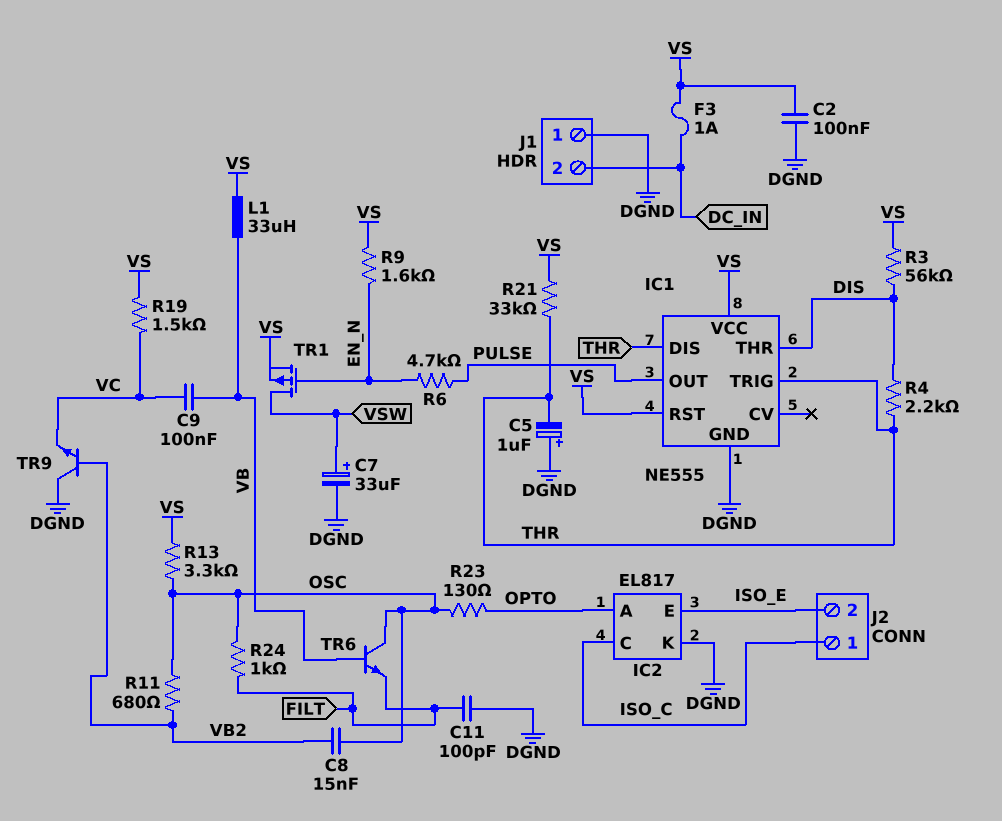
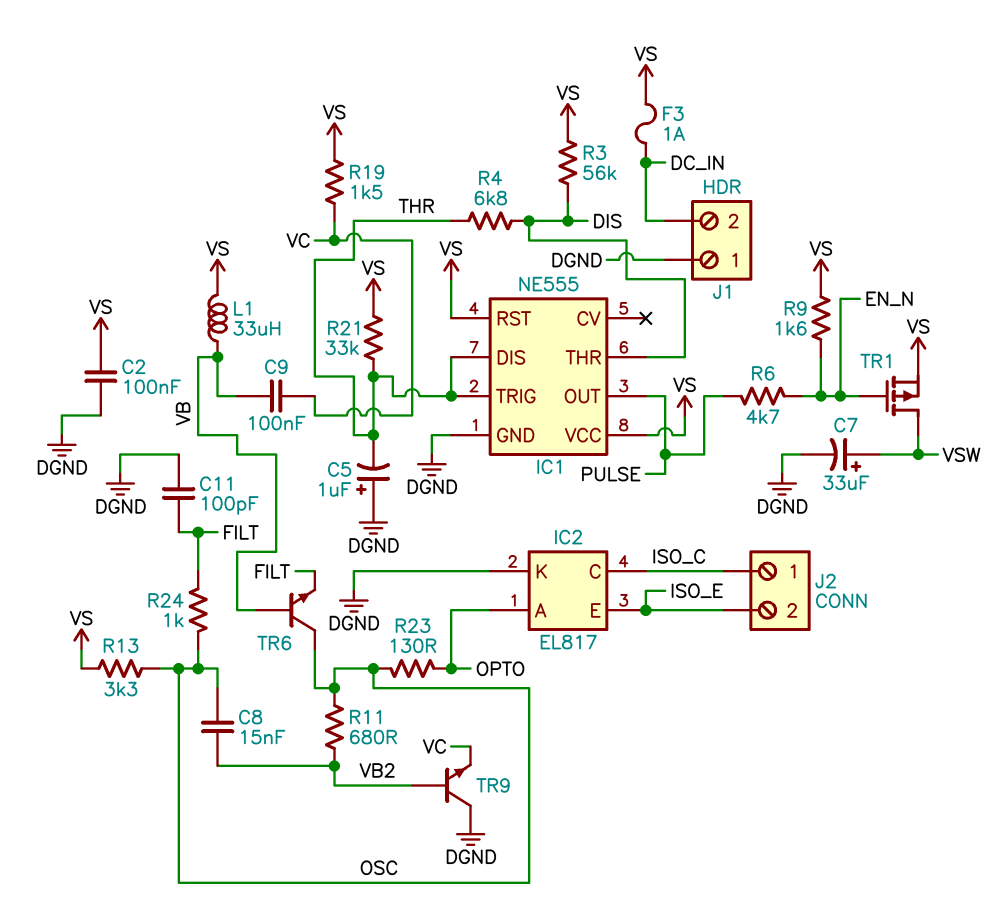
R4: 2.2k (DIS, THR) -> 6.8k (DIS, THR)

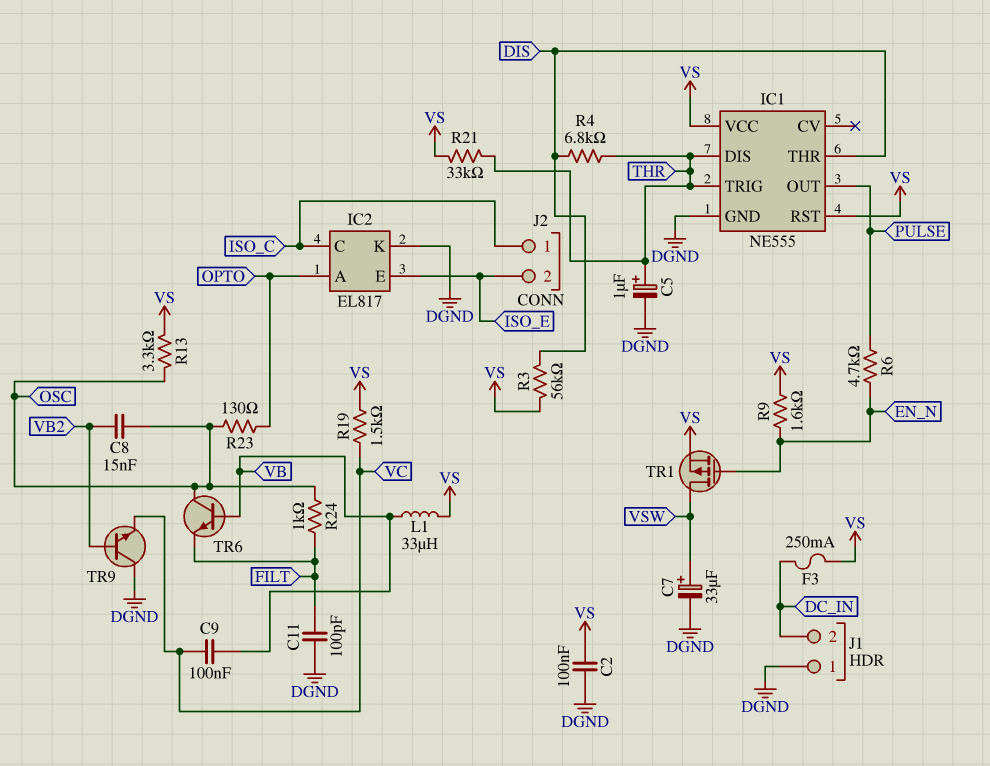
C5: 1uF (plus DGND, minus THR) -> 1uF (plus THR, minus DGND)
F3: 1A (DC_IN, VS) -> 250mA (DC_IN, VS)
R11: 680 (OSC, VB2) -> none

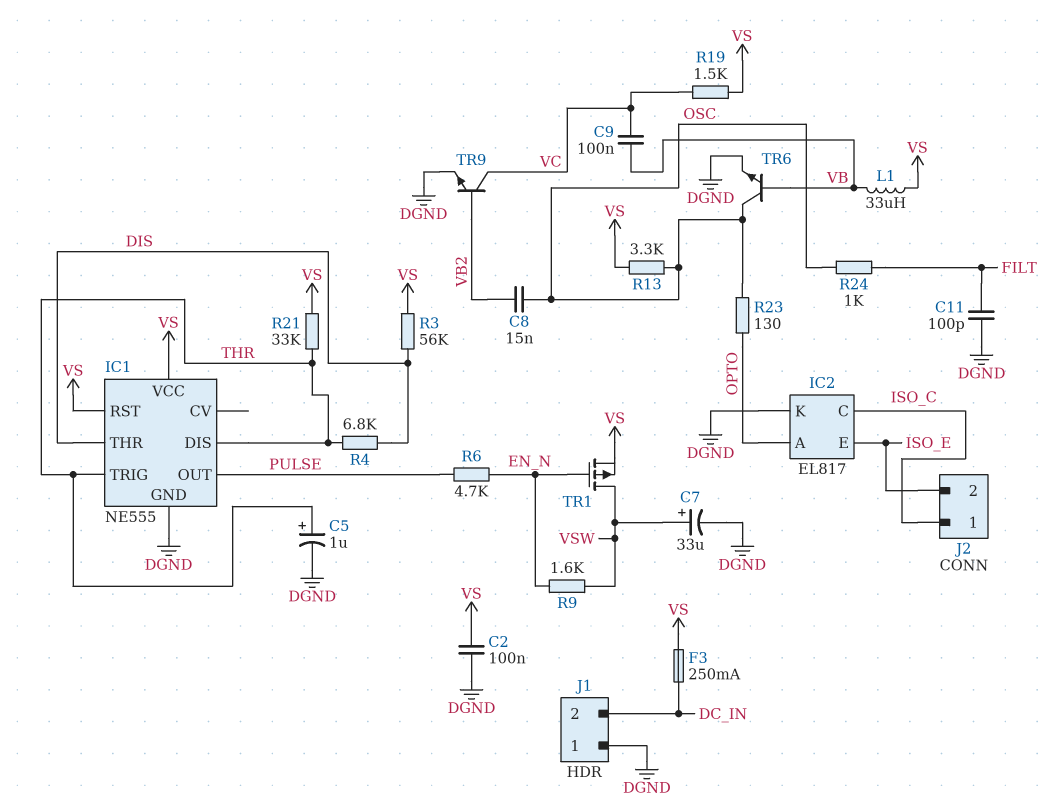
R9: 1.6k (EN_N, VS) -> 1.6k (EN_N, VSW)
TR6: NPN (B VB, C OSC, E FILT) -> NPN (B VB, C OSC, E DGND)
TR9: NPN (B VB2, C DGND, E VC) -> NPN (B VB2, C VC, E DGND)

